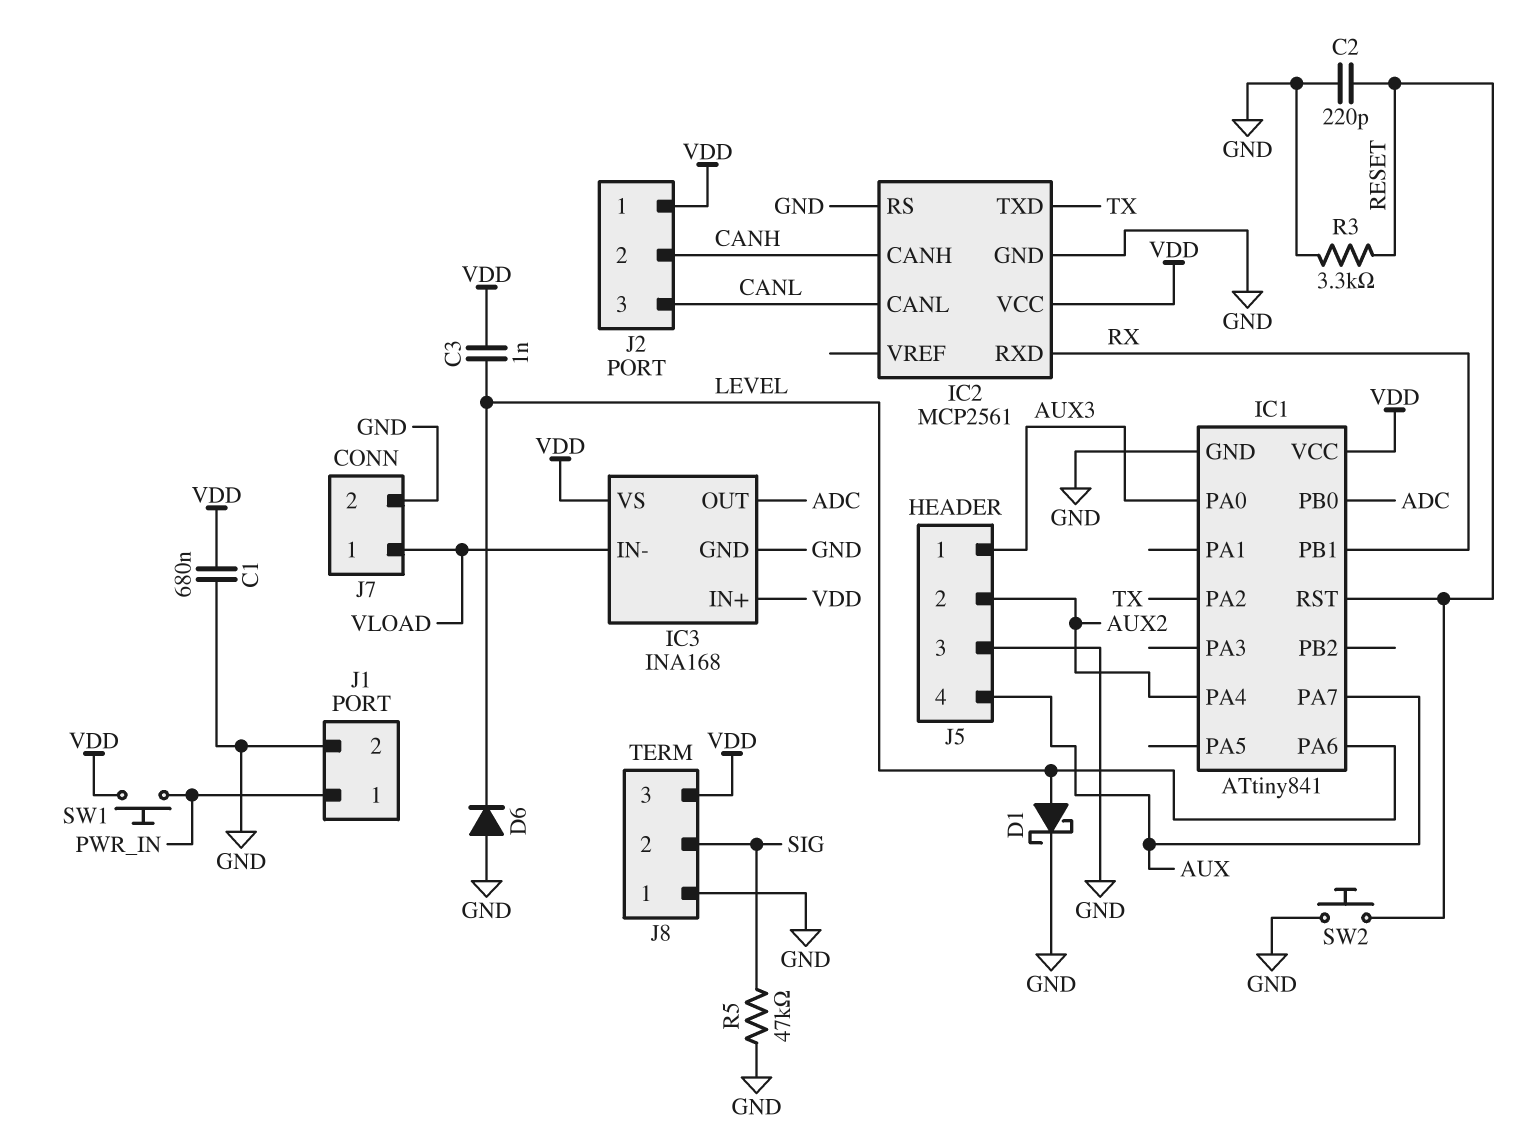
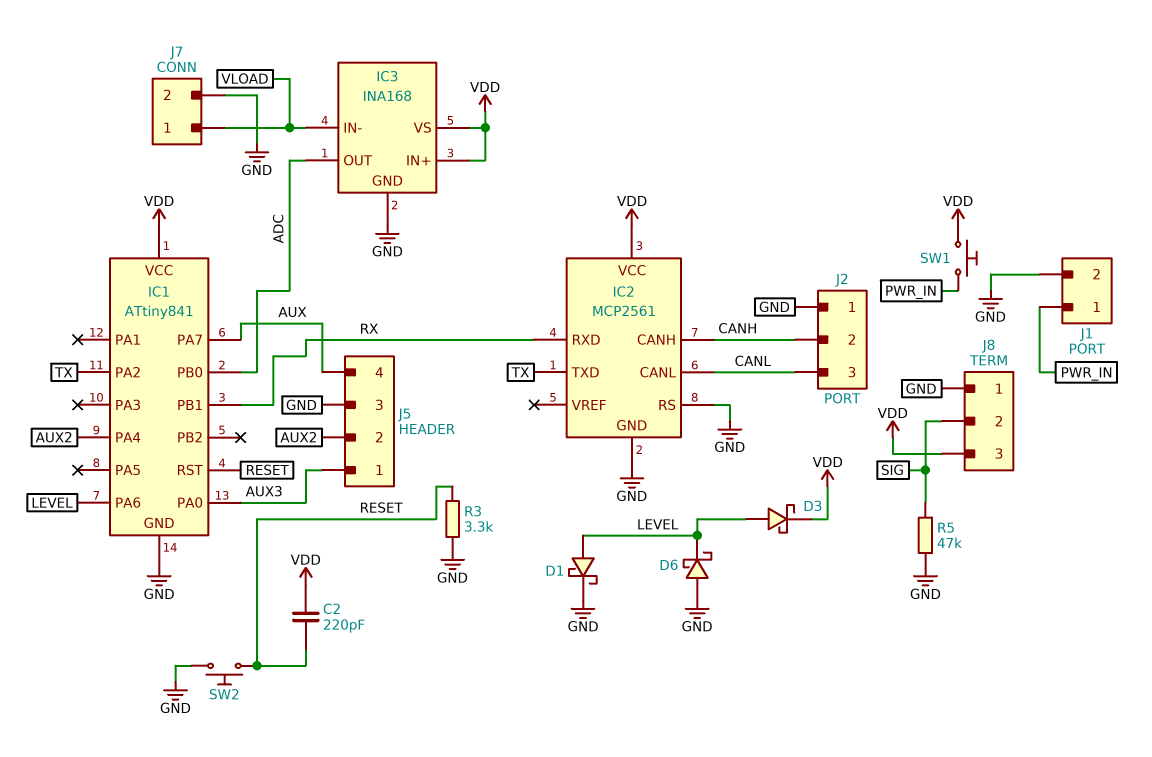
C1: 680nF (GND, VDD) -> none
C2: 220pF (GND, RESET) -> 220pF (RESET, VDD)
C3: 1nF (LEVEL, VDD) -> none
D3: none -> schottky (A LEVEL, K VDD)
D6: diode (A GND, K LEVEL) -> schottky (A GND, K LEVEL)
J2 pin 1: VDD -> GND

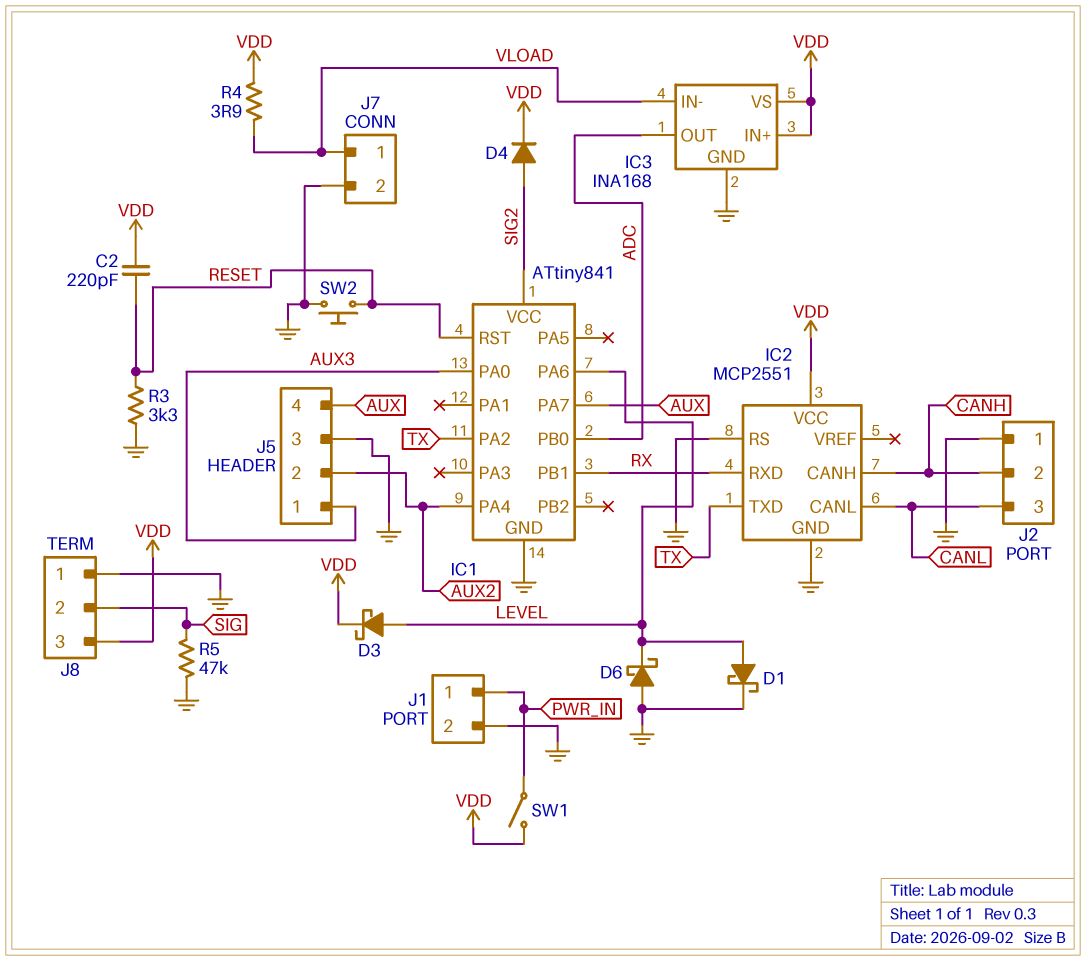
D4: none -> diode (A SIG2, K VDD)
IC1 pin VCC: VDD -> SIG2
IC2: MCP2561 -> MCP2551
R4: none -> 3.9 (VDD, VLOAD)
SW1: button (PWR_IN, VDD) -> switch (PWR_IN, VDD)

